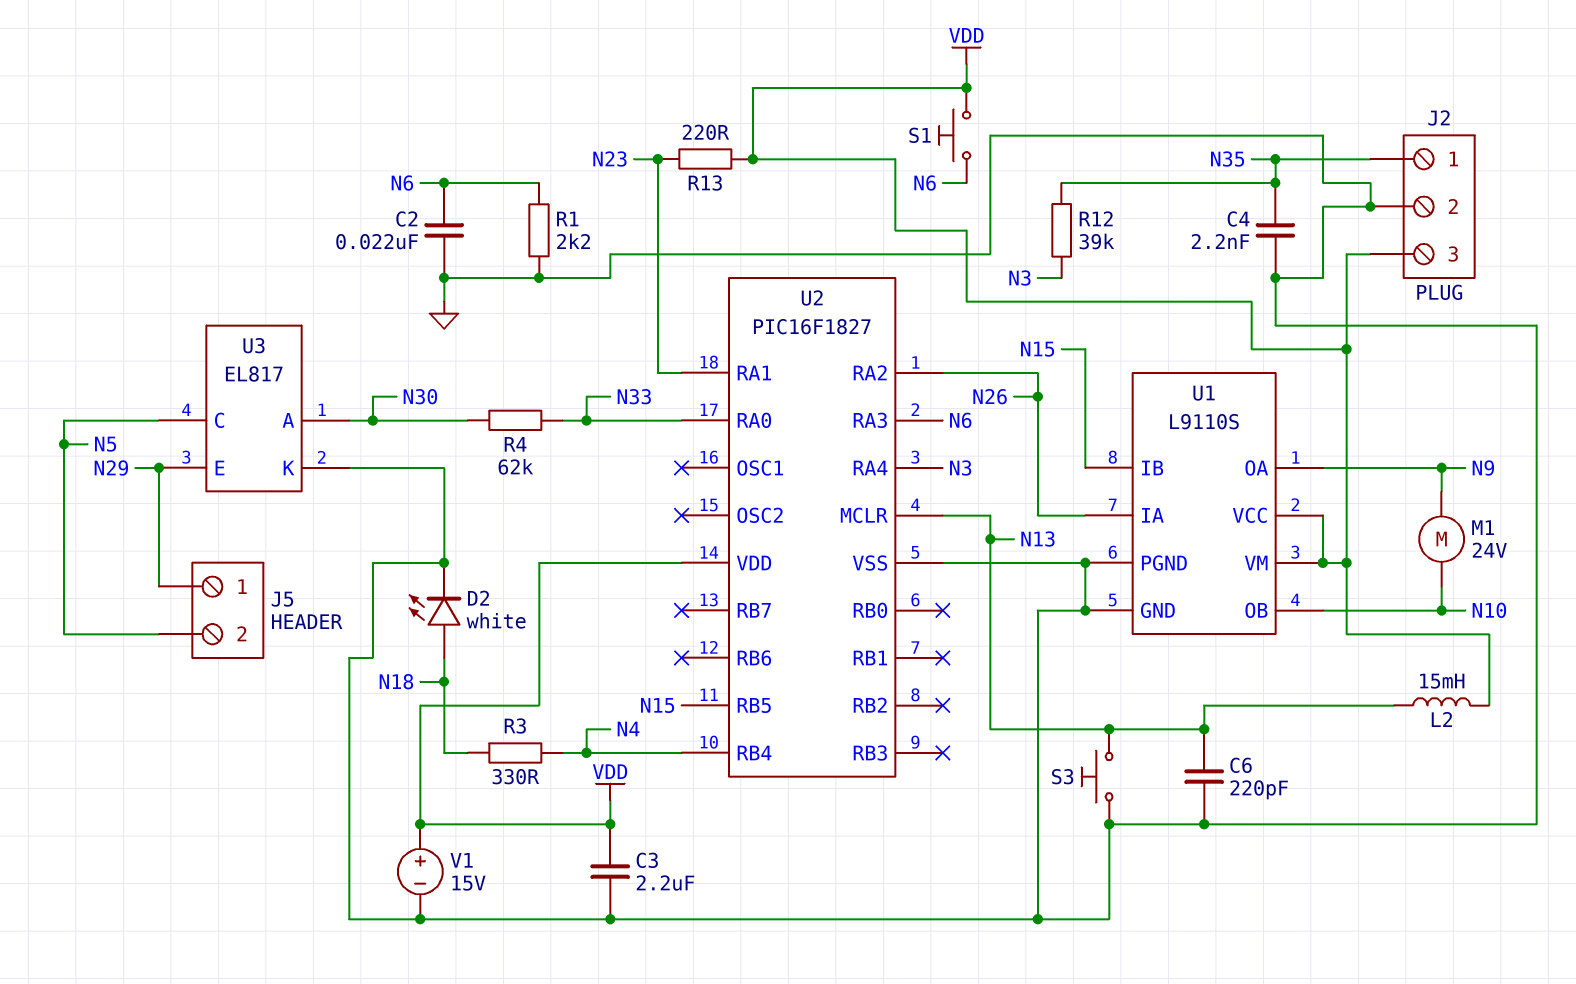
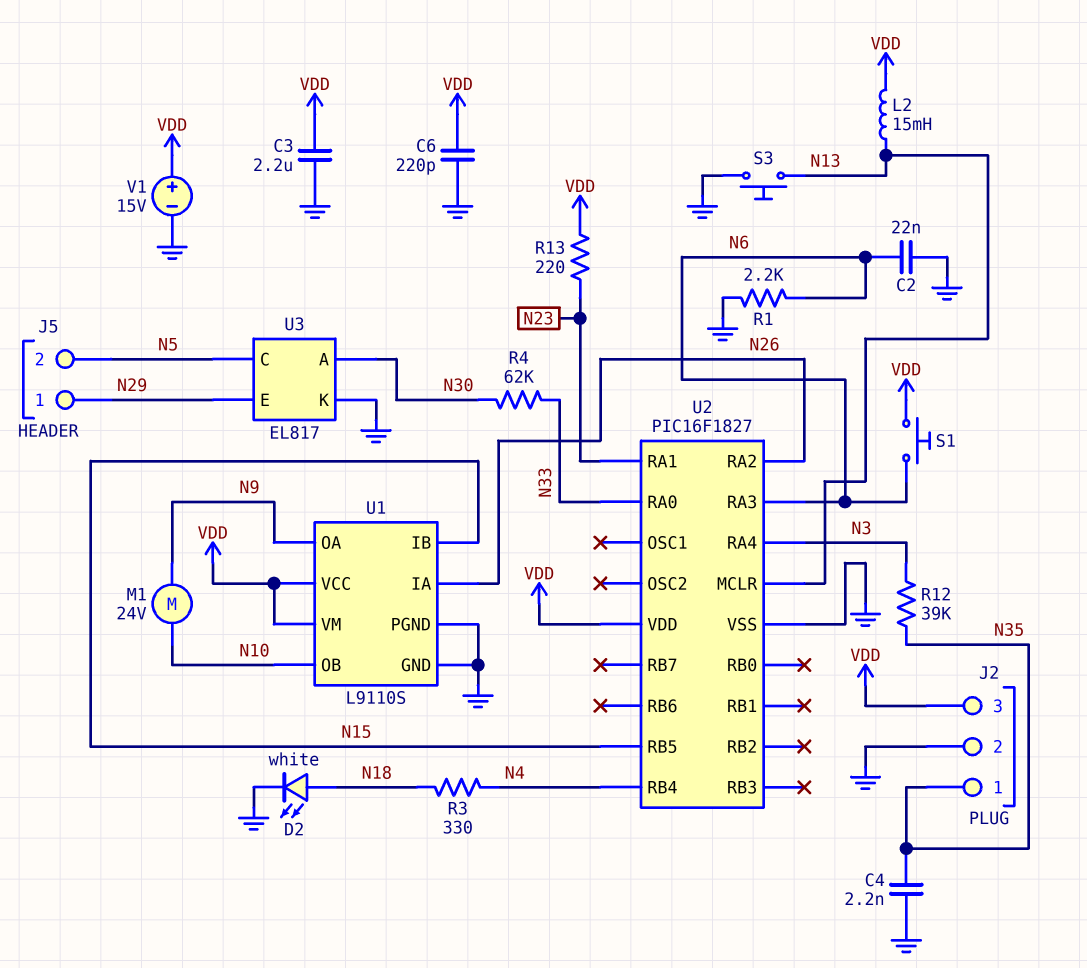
C6: 220pF (GND, N13) -> 220pF (GND, VDD)

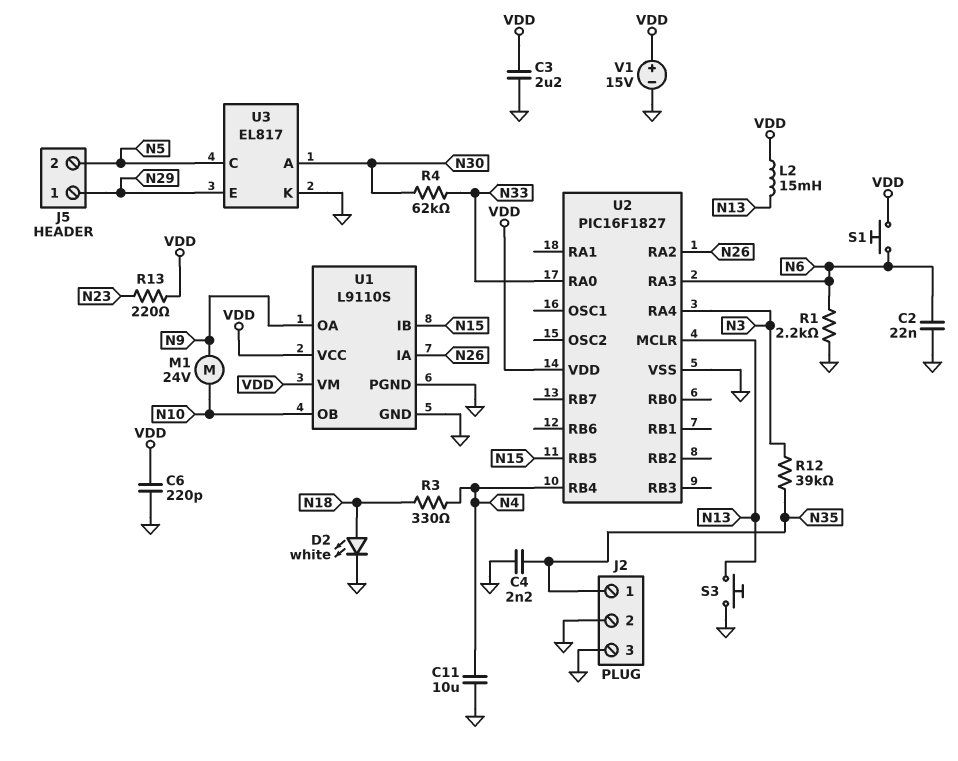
C11: none -> 10uF (GND, N4)
J2 pin 3: VDD -> GND
U2 pin RA1: N23 -> none

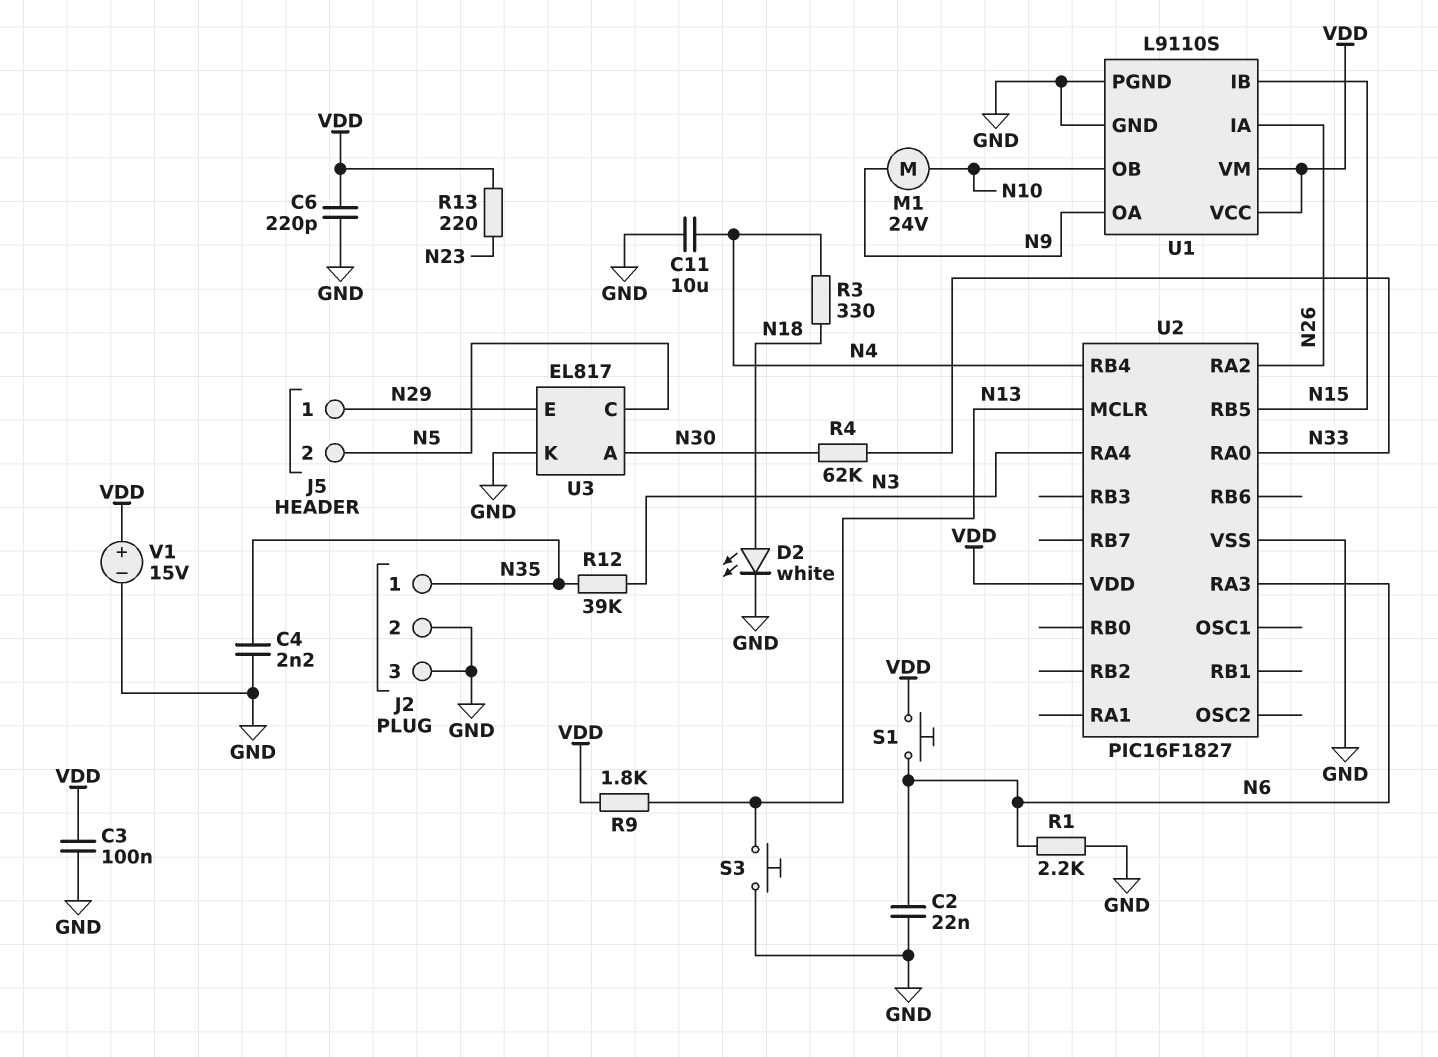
C3: 2.2uF (GND, VDD) -> 100nF (GND, VDD)
L2: 15mH (N13, VDD) -> none
R9: none -> 1.8k (N13, VDD)

